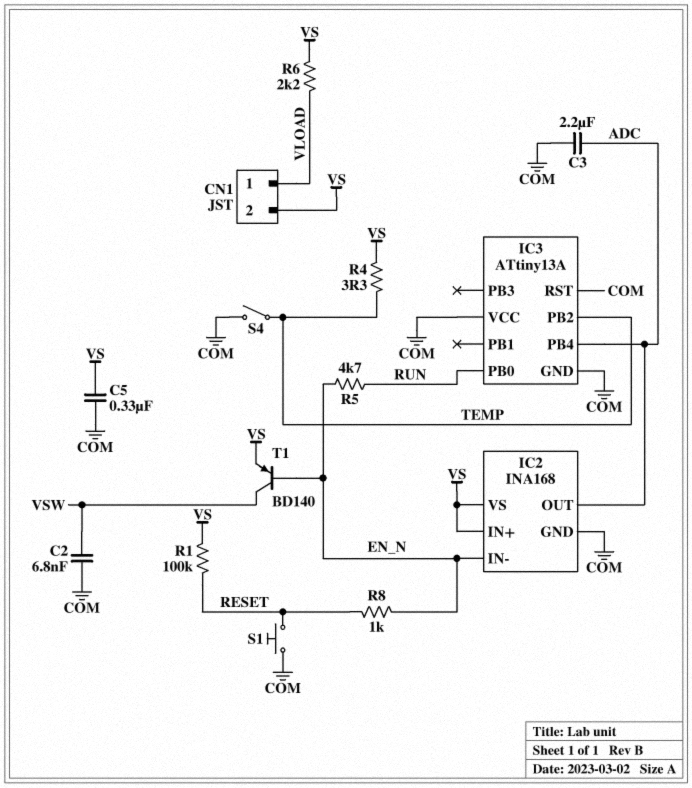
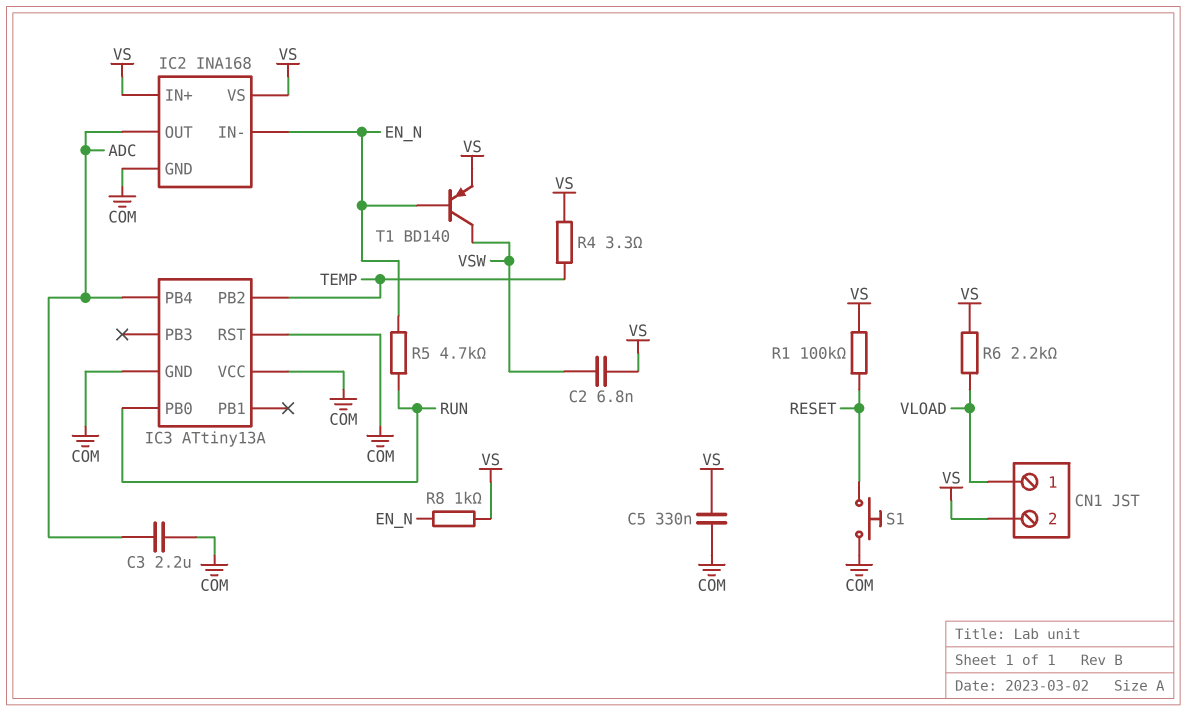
C2: 6.8nF (COM, VSW) -> 6.8nF (VS, VSW)
R8: 1k (EN_N, RESET) -> 1k (EN_N, VS)
S4: switch (COM, TEMP) -> none

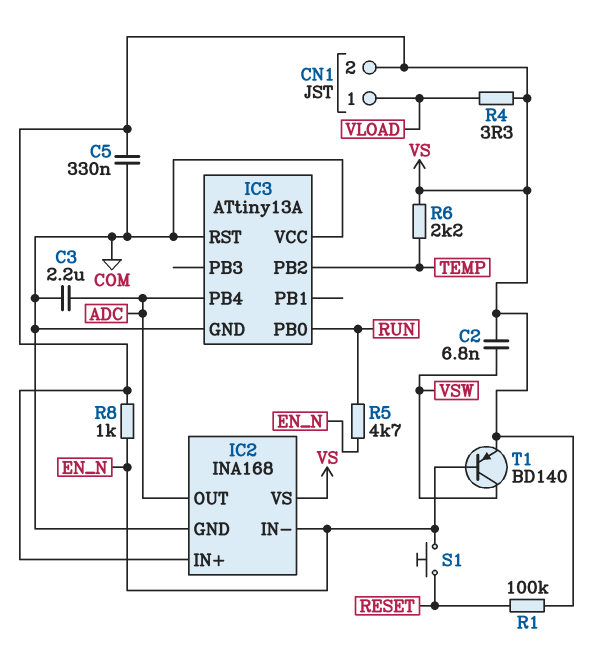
R4: 3.3 (TEMP, VS) -> 3.3 (VLOAD, VS)
R6: 2.2k (VLOAD, VS) -> 2.2k (TEMP, VS)
S1: button (COM, RESET) -> button (EN_N, RESET)

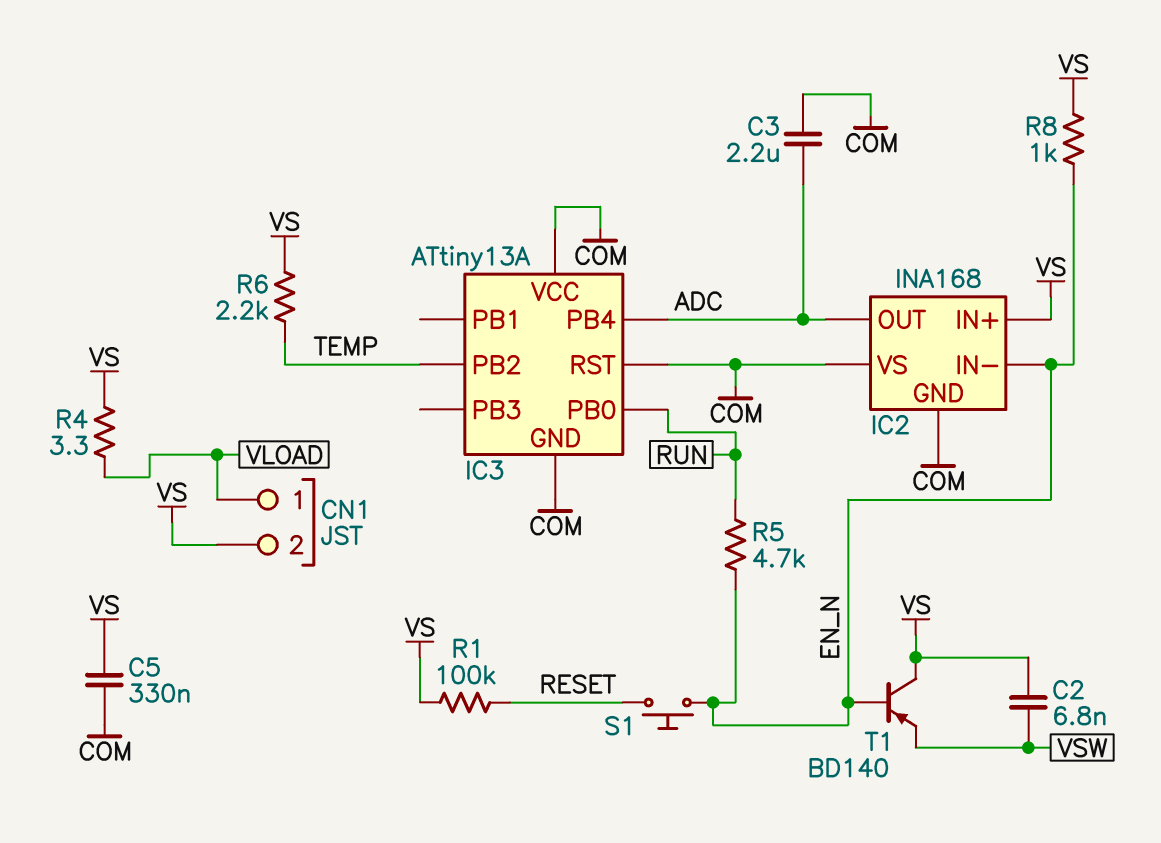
IC2 pin VS: VS -> COM
T1: PNP BD140 (B EN_N, C VSW, E VS) -> PNP BD140 (B EN_N, C VS, E VSW)

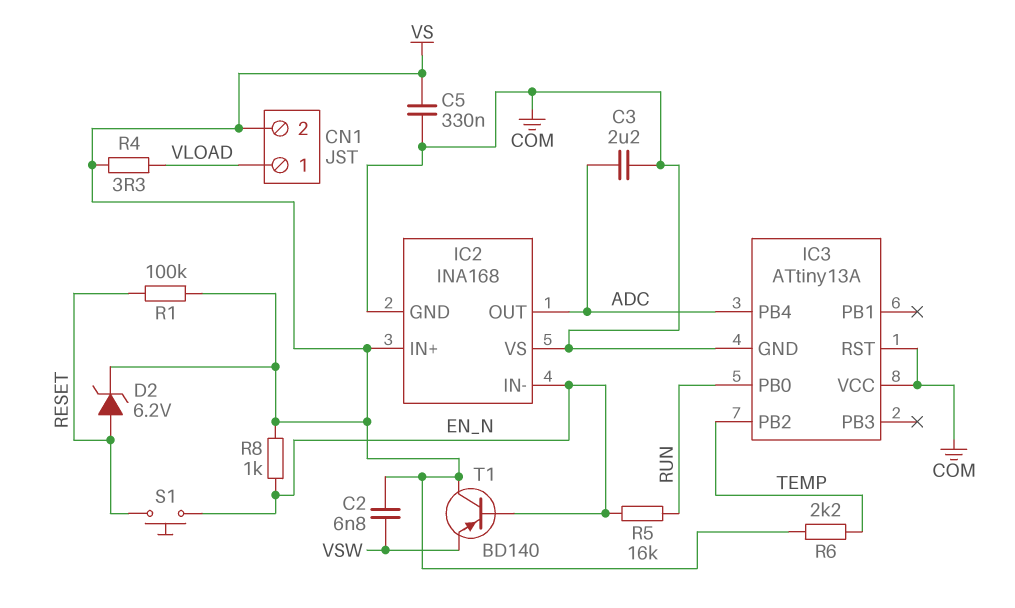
D2: none -> zener 6.2V (A RESET, K VS)
R5: 4.7k (EN_N, RUN) -> 16k (EN_N, RUN)

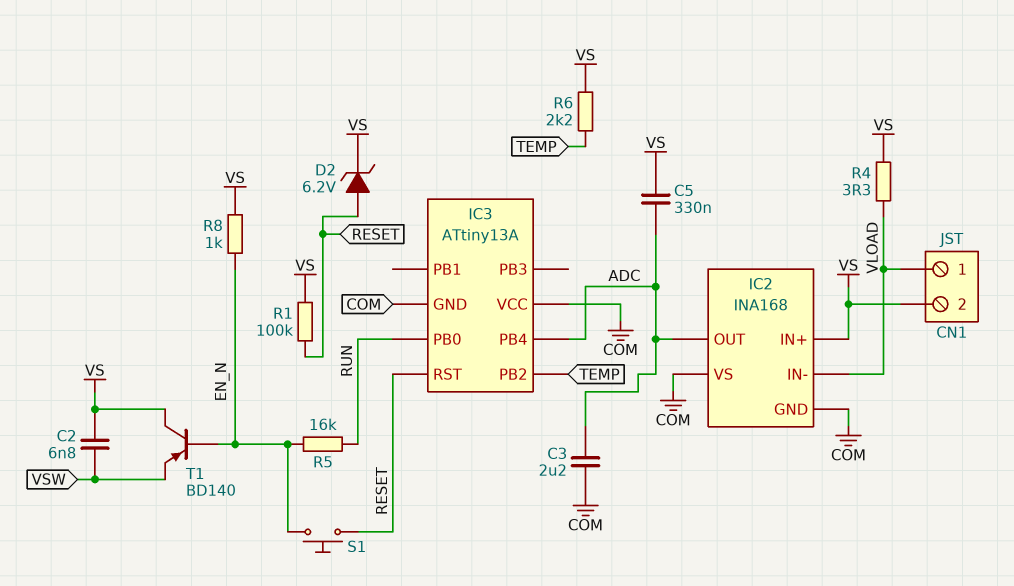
C5: 330nF (COM, VS) -> 330nF (ADC, VS)
IC2 pin IN-: EN_N -> VLOAD
IC3 pin RST: COM -> RESET

